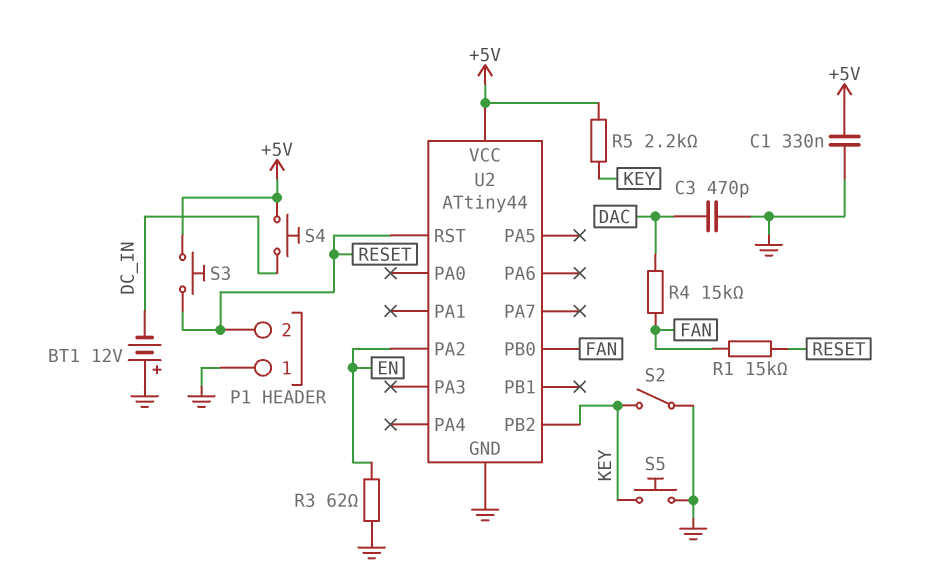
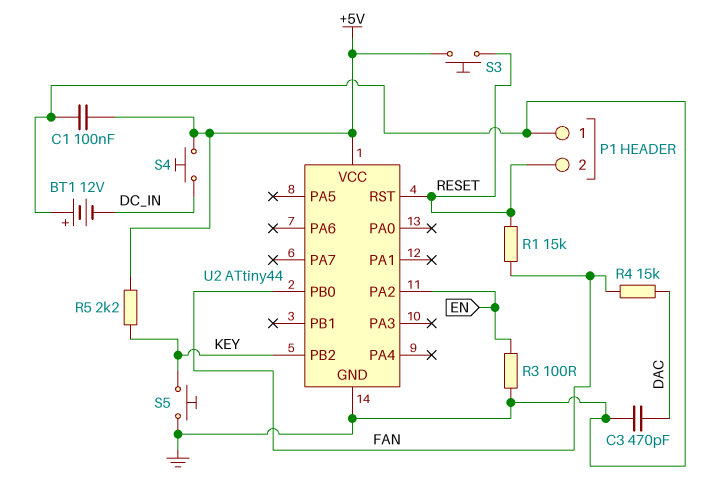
C1: 330nF (+5V, GND) -> 100nF (+5V, GND)
R3: 62 (EN, GND) -> 100 (EN, GND)
S2: switch (GND, KEY) -> none

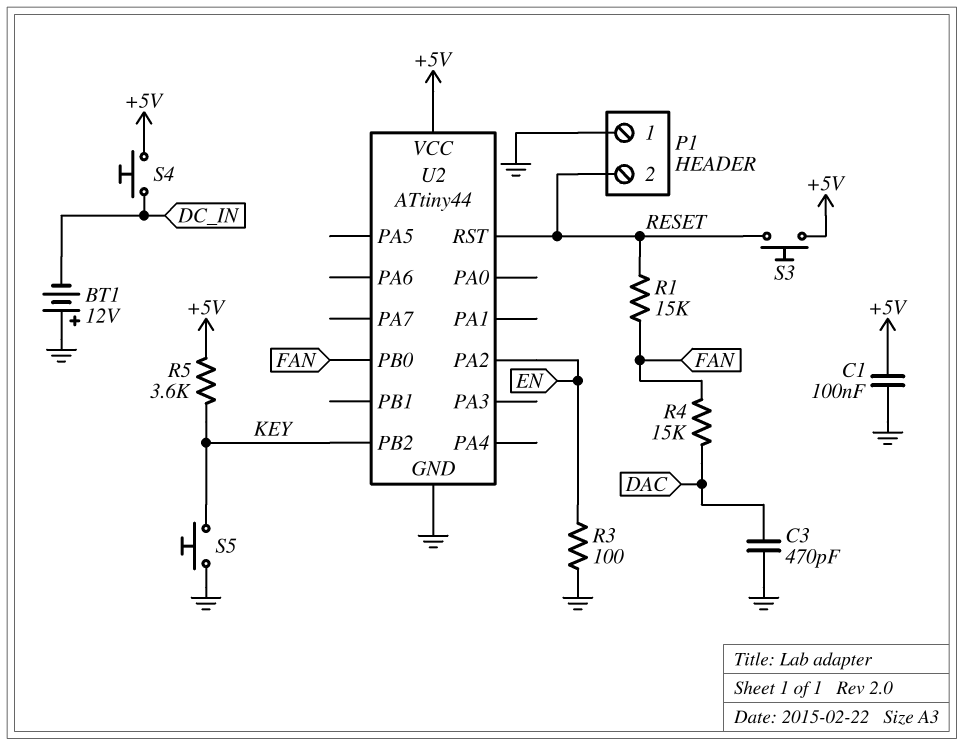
R5: 2.2k (+5V, KEY) -> 3.6k (+5V, KEY)

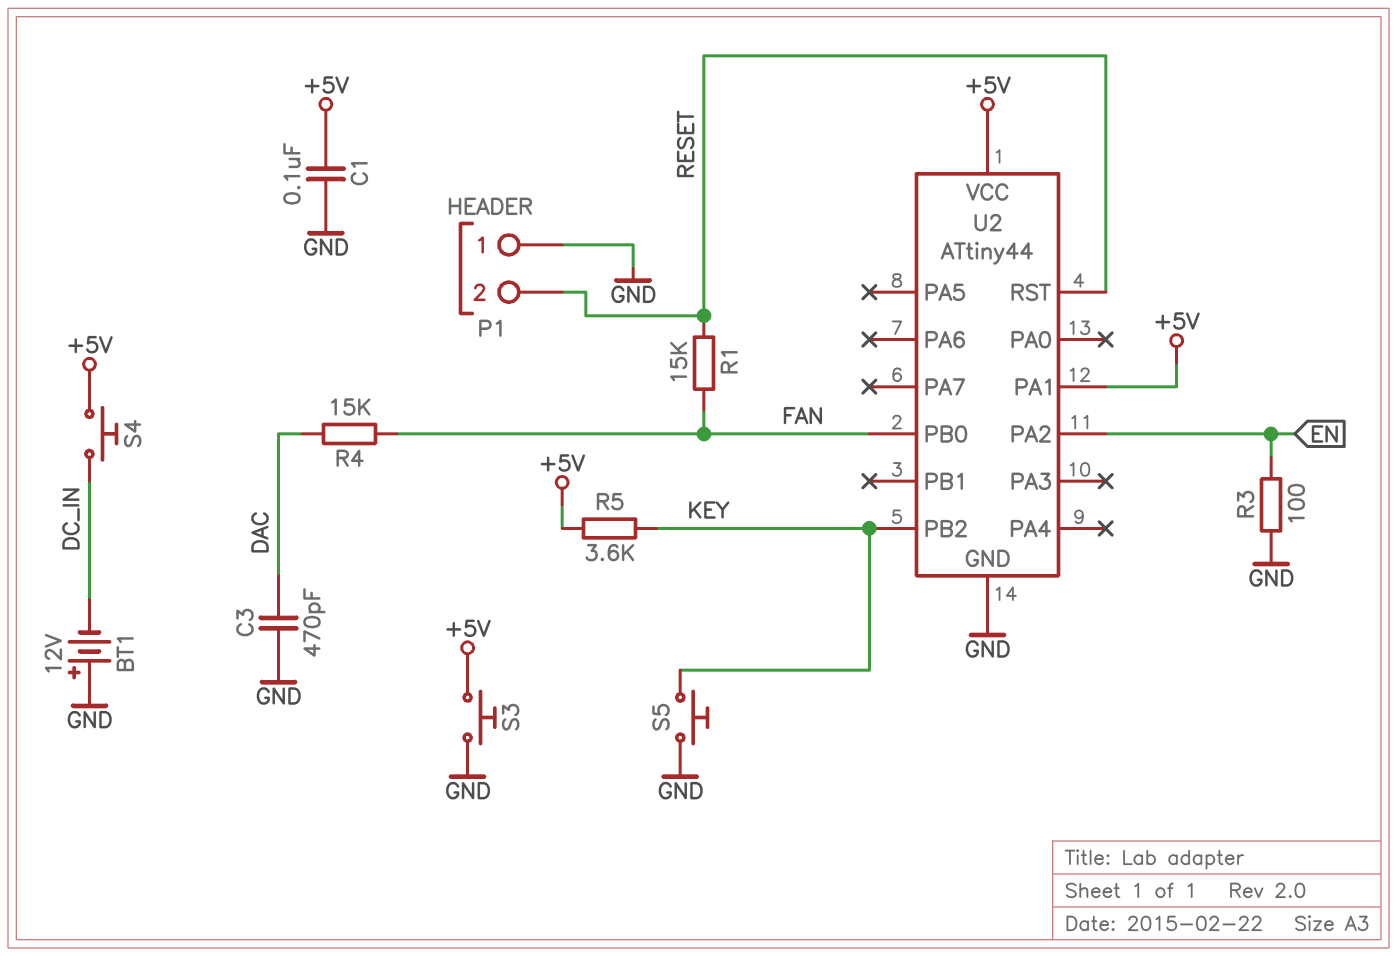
S3: button (+5V, RESET) -> button (+5V, GND)
U2 pin PA1: none -> +5V

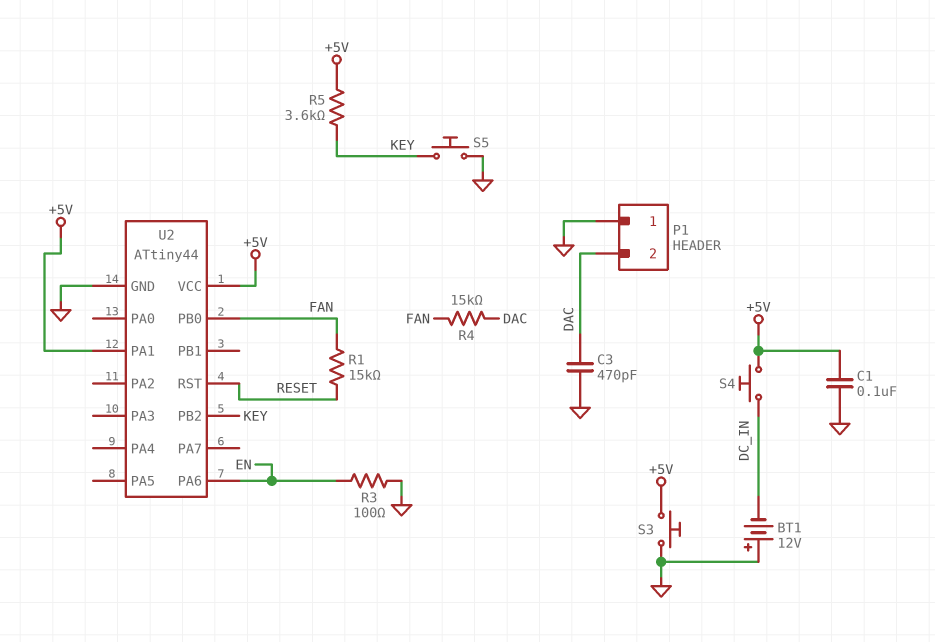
P1 pin 2: RESET -> DAC
U2 pin PA2: EN -> none
U2 pin PA6: none -> EN

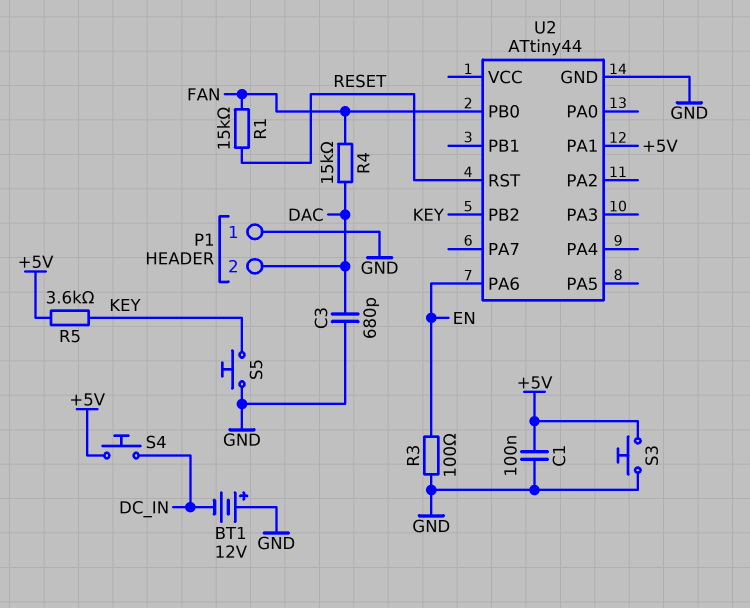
C3: 470pF (DAC, GND) -> 680pF (DAC, GND)
U2 pin VCC: +5V -> none

